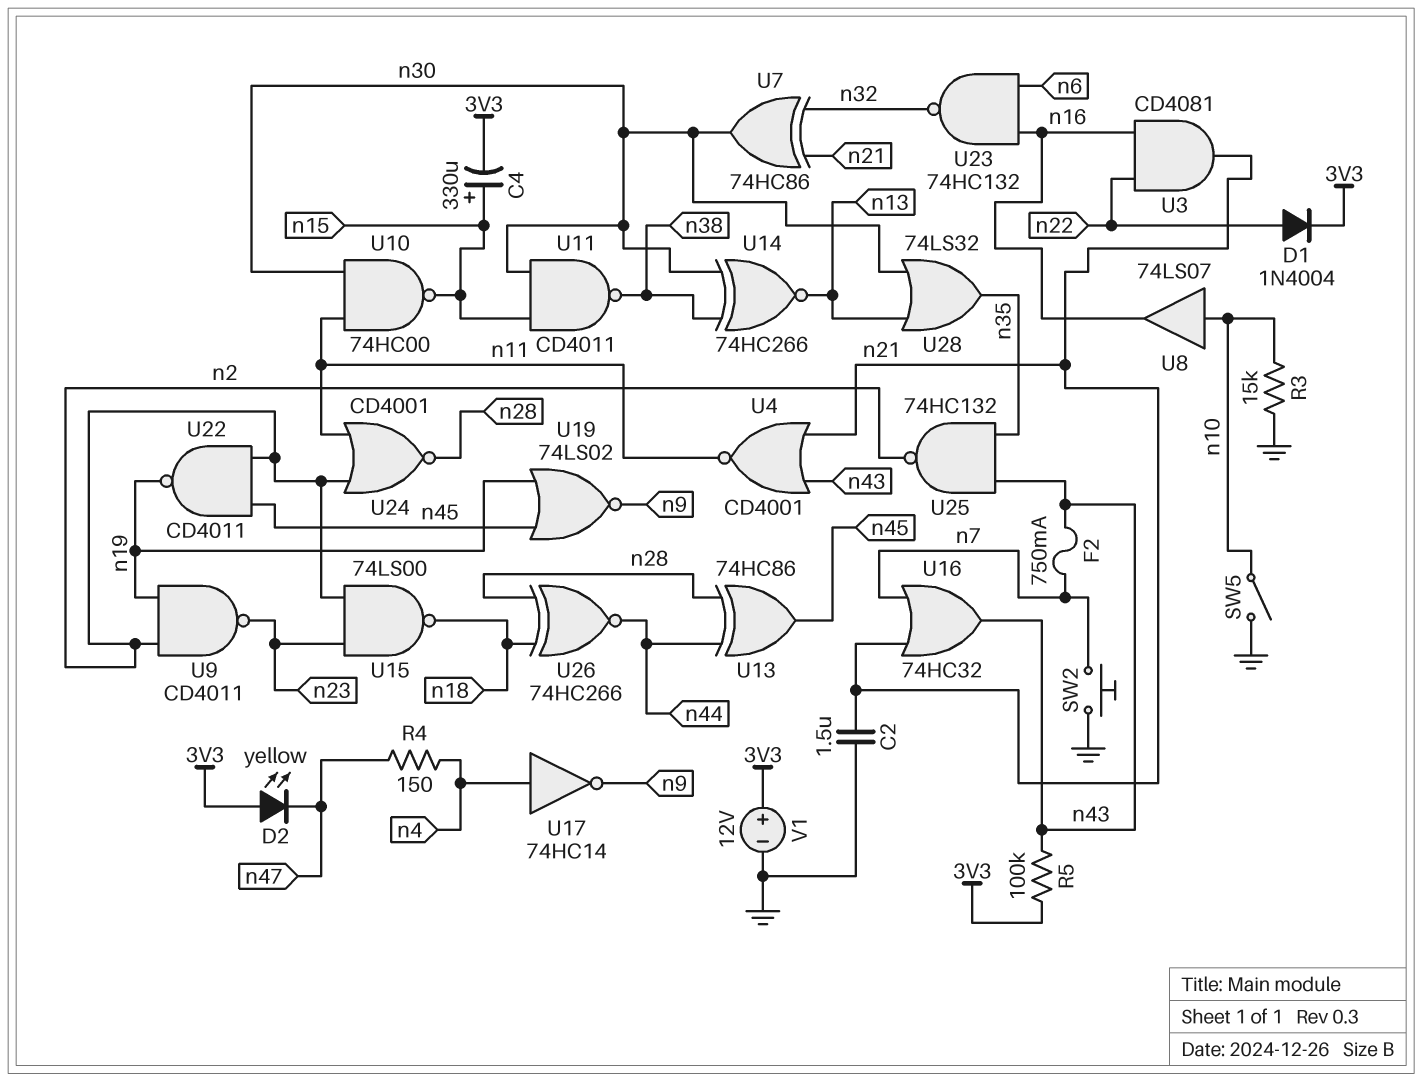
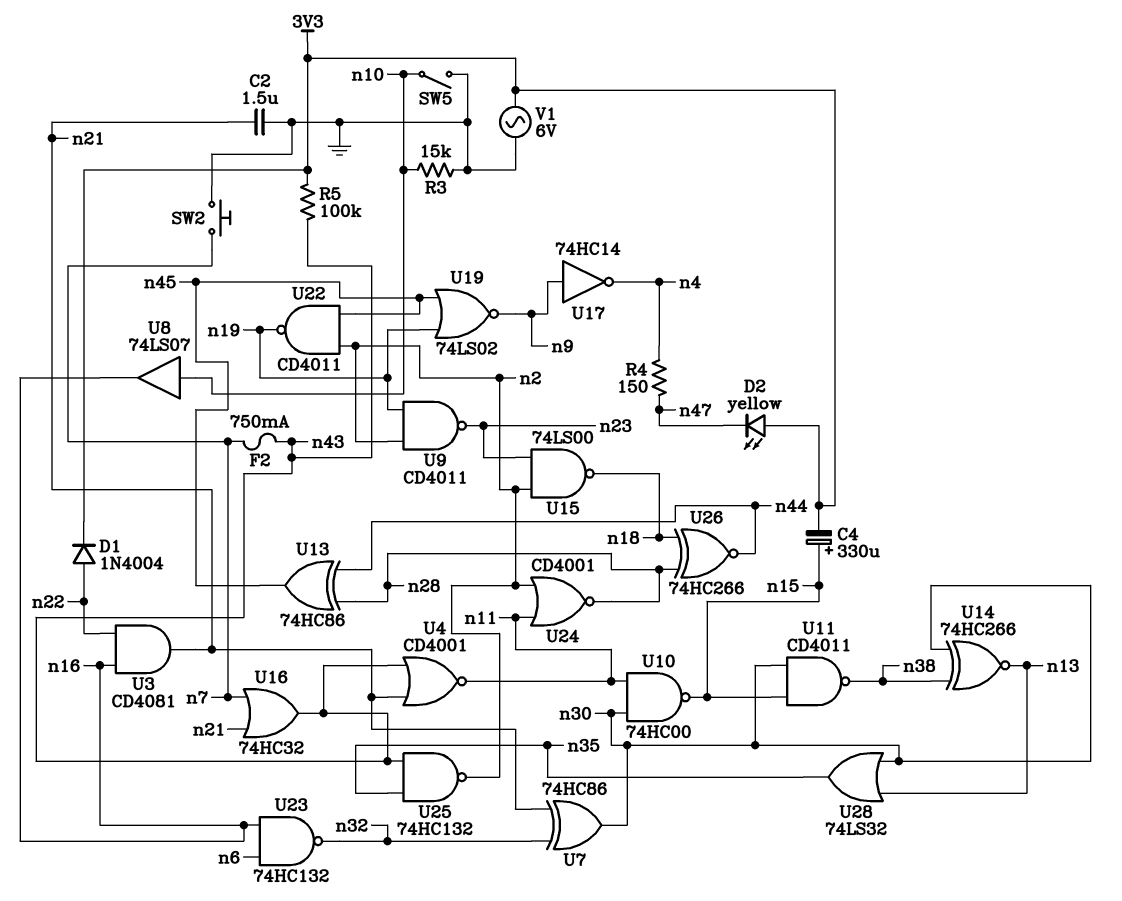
U17: NOT 74HC14 (in n4, out n9) -> NOT 74HC14 (in n9, out n4)
V1: 12V (plus 3V3, minus GND) -> AC 6V (3V3, GND)

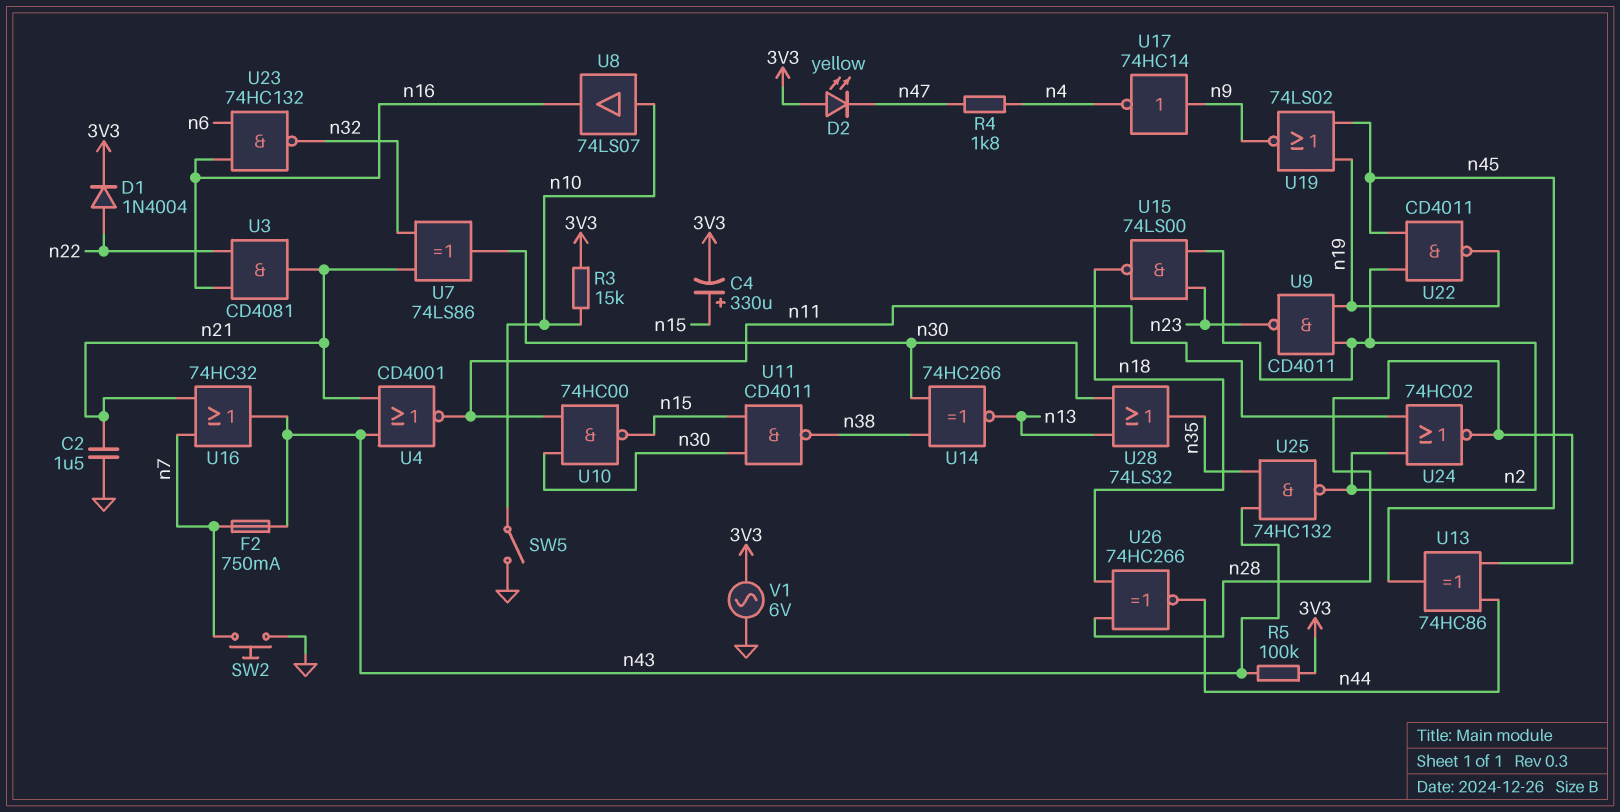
R3: 15k (GND, n10) -> 15k (3V3, n10)
R4: 150 (n4, n47) -> 1.8k (n4, n47)
U7: XOR 74HC86 (in n21, in n32, out n30) -> XOR 74LS86 (in n21, in n32, out n30)
U24: NOR CD4001 (in n2, in n11, out n28) -> NOR 74HC02 (in n2, in n11, out n28)

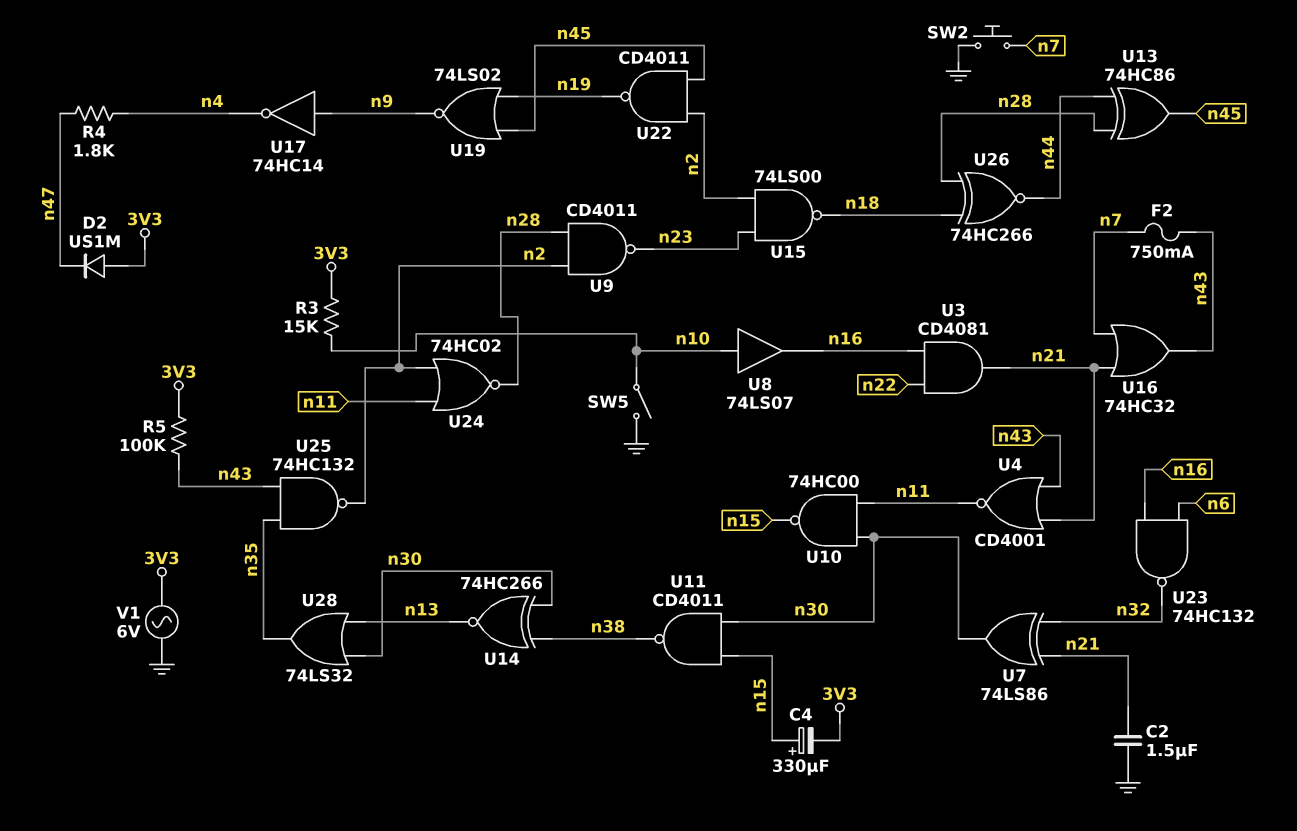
D1: diode 1N4004 (A n22, K 3V3) -> none
D2: LED yellow (A 3V3, K n47) -> diode US1M (A 3V3, K n47)
U9: NAND CD4011 (in n2, in n19, out n23) -> NAND CD4011 (in n2, in n28, out n23)

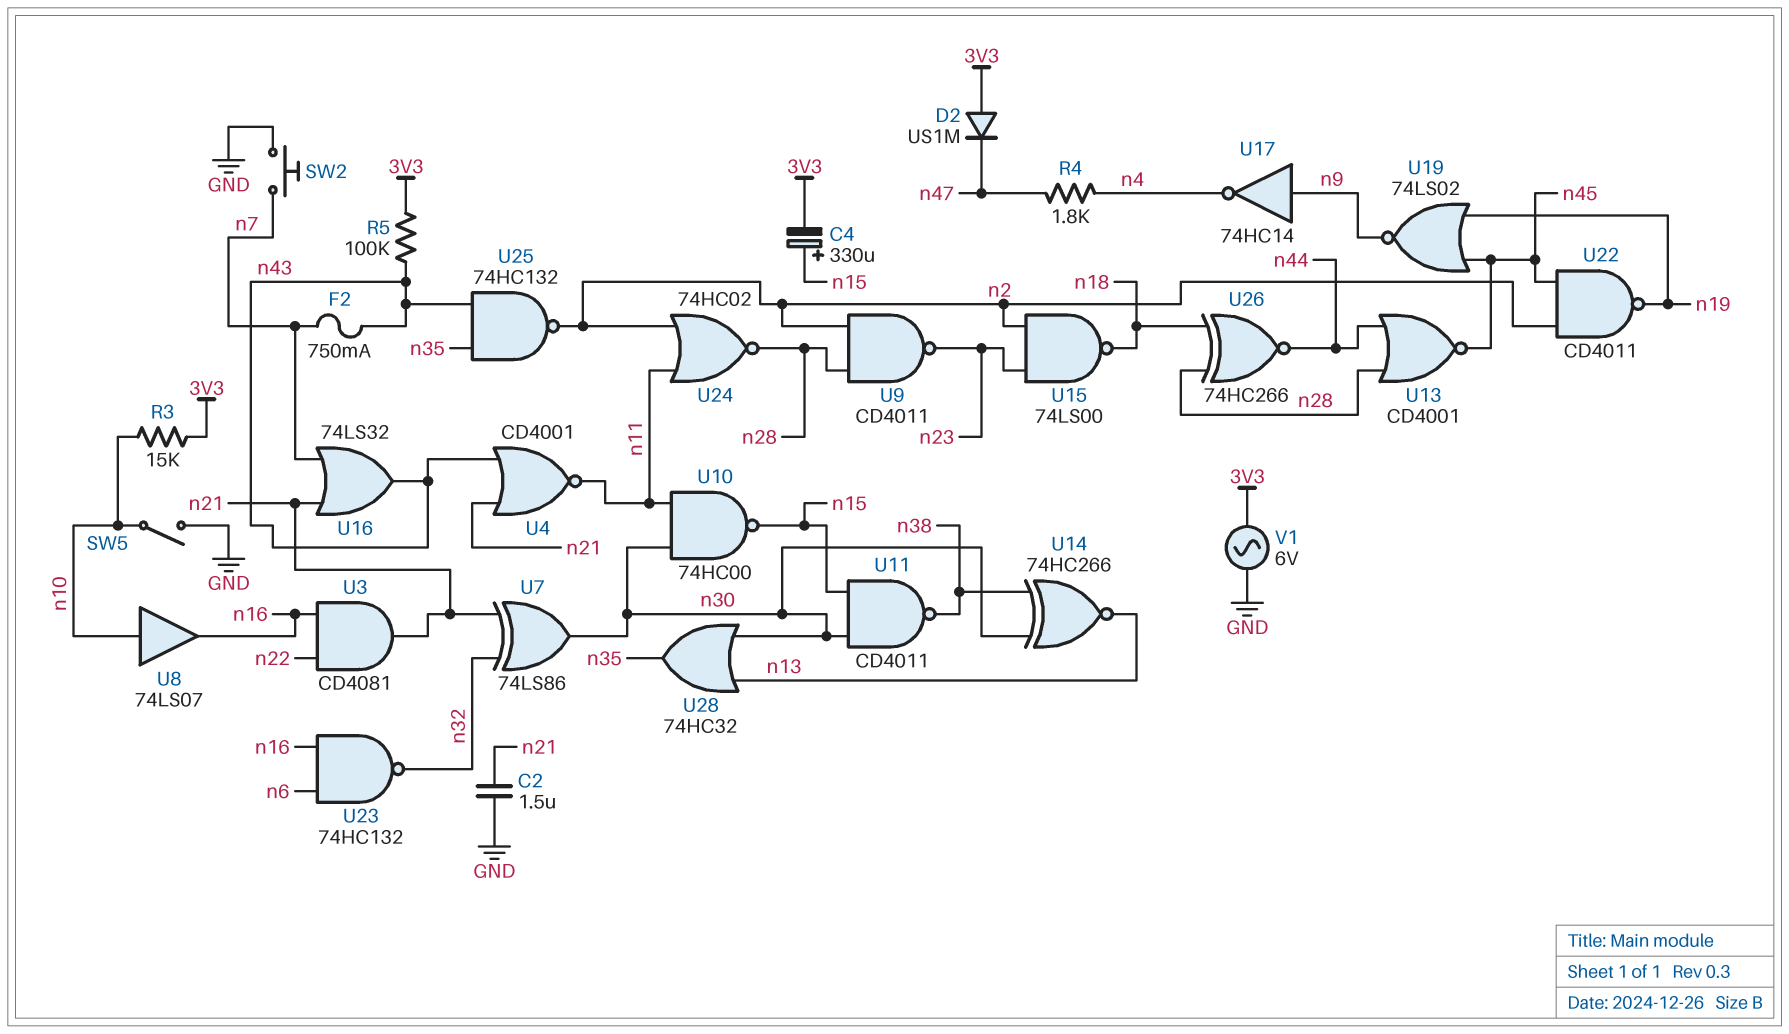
U13: XOR 74HC86 (in n28, in n44, out n45) -> NOR CD4001 (in n28, in n44, out n45)
U16: OR 74HC32 (in n7, in n21, out n43) -> OR 74LS32 (in n7, in n21, out n43)
U28: OR 74LS32 (in n13, in n30, out n35) -> OR 74HC32 (in n13, in n30, out n35)

